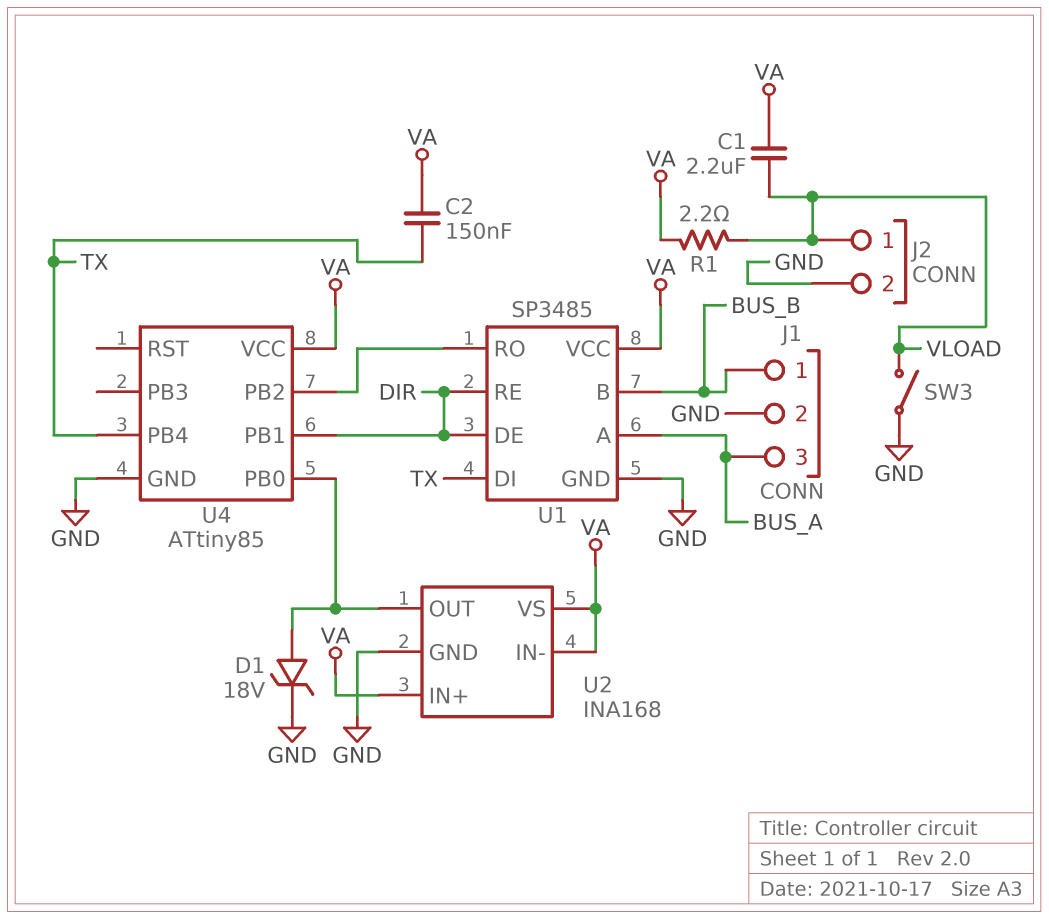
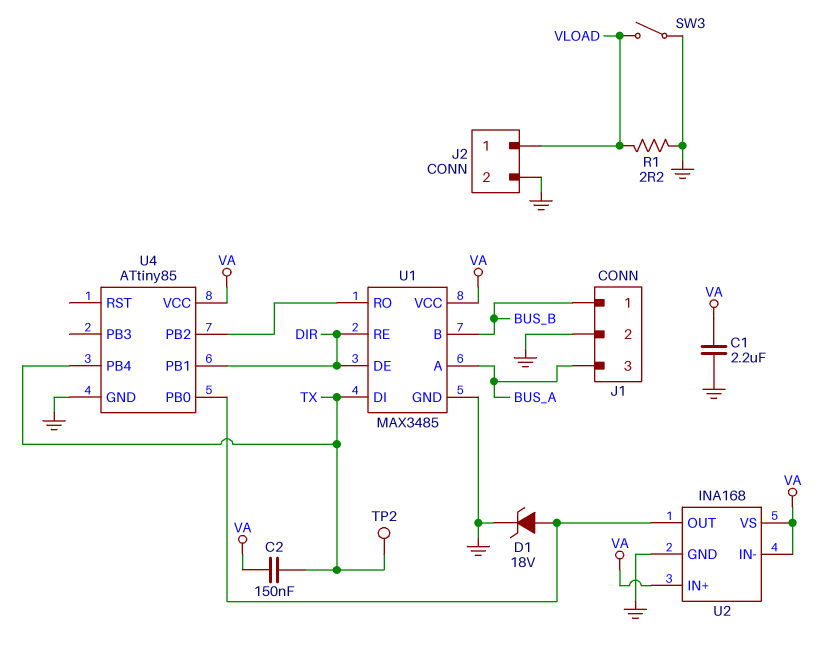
C1: 2.2uF (VA, VLOAD) -> 2.2uF (GND, VA)
R1: 2.2 (VA, VLOAD) -> 2.2 (GND, VLOAD)
TP2: none -> test point (TX)
U1: SP3485 -> MAX3485

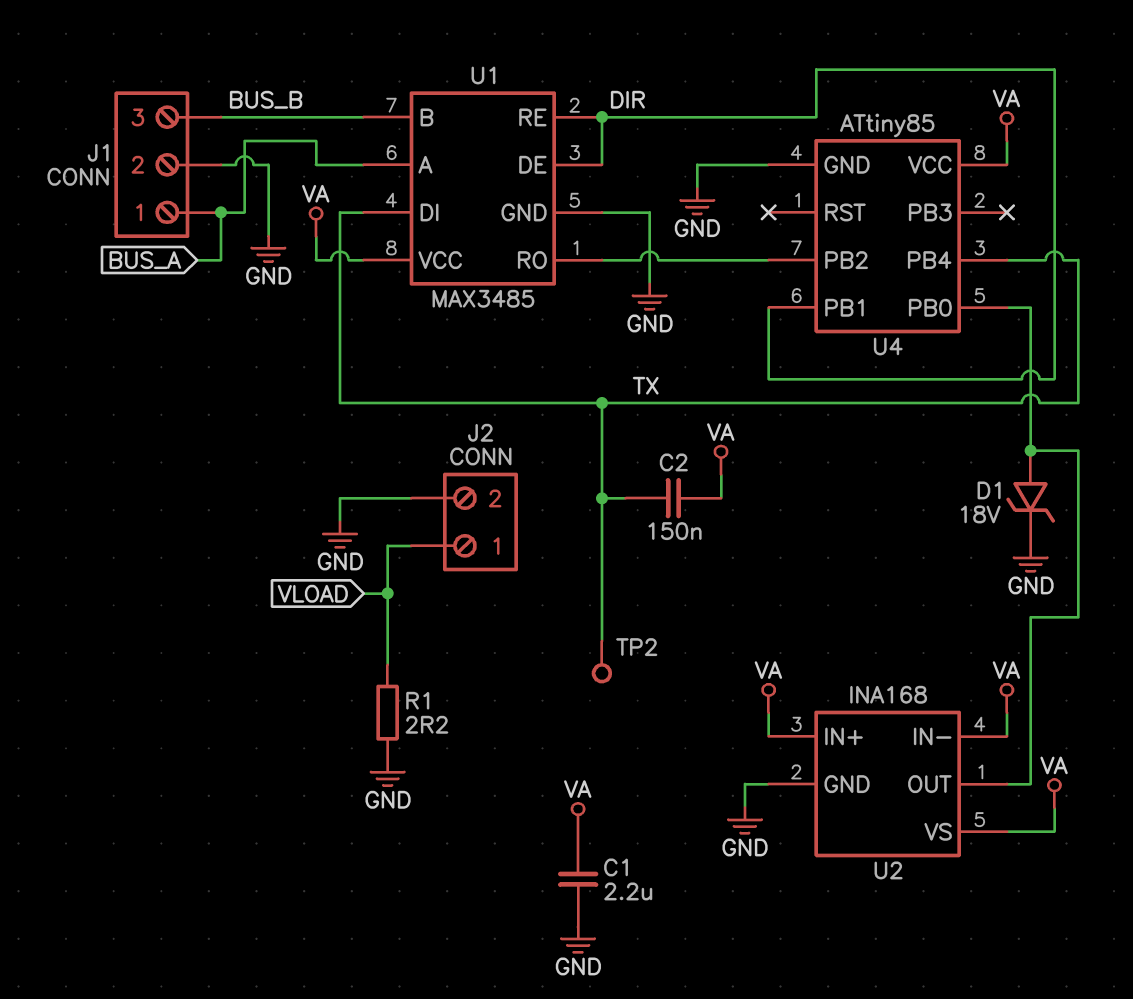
J1 pin 1: BUS_B -> BUS_A
J1 pin 3: BUS_A -> BUS_B
SW3: switch (GND, VLOAD) -> none

